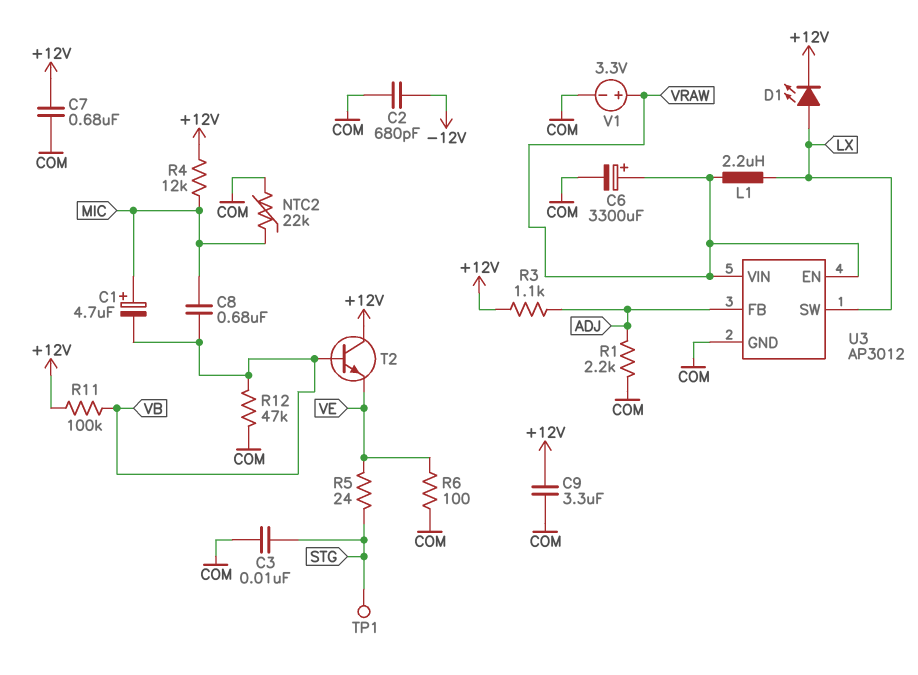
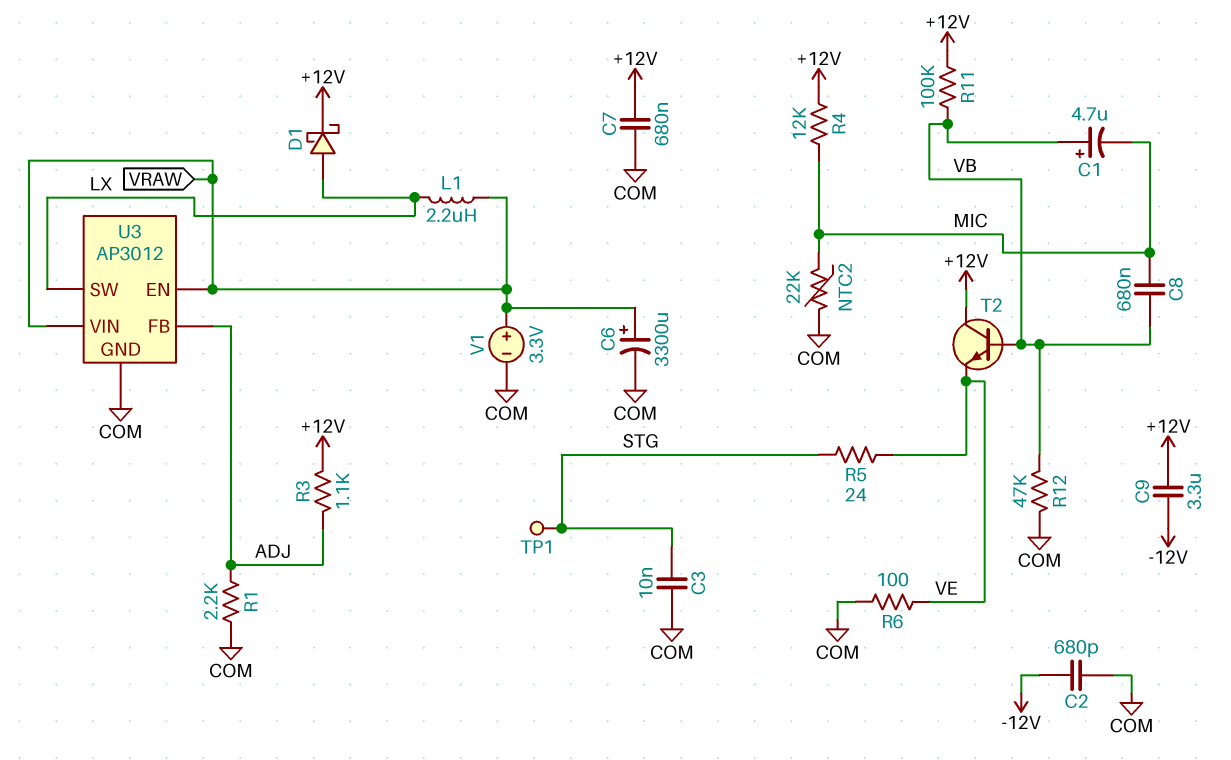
C1: 4.7uF (plus MIC, minus VB) -> 4.7uF (plus VB, minus MIC)
C9: 3.3uF (+12V, COM) -> 3.3uF (+12V, -12V)
D1: LED (A LX, K +12V) -> schottky (A LX, K +12V)

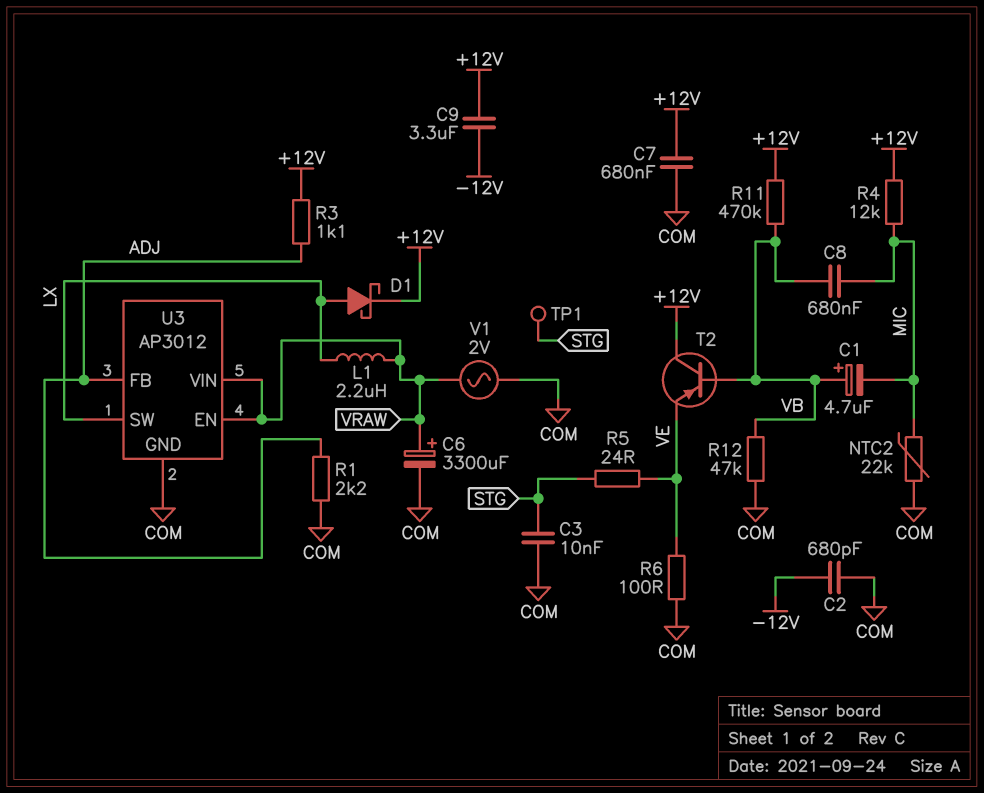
R11: 100k (+12V, VB) -> 470k (+12V, VB)
T2: NPN (B VB, C +12V, E VE) -> PNP (B VB, C +12V, E VE)
V1: 3.3V (plus VRAW, minus COM) -> AC 2V (COM, VRAW)

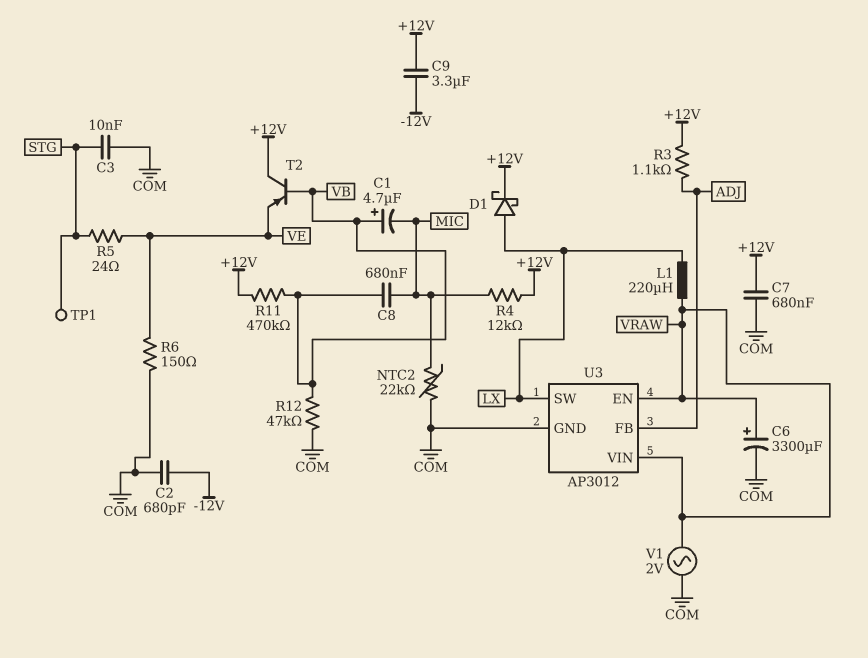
L1: 2.2uH (LX, VRAW) -> 220uH (LX, VRAW)
R1: 2.2k (ADJ, COM) -> none
R6: 100 (COM, VE) -> 150 (COM, VE)

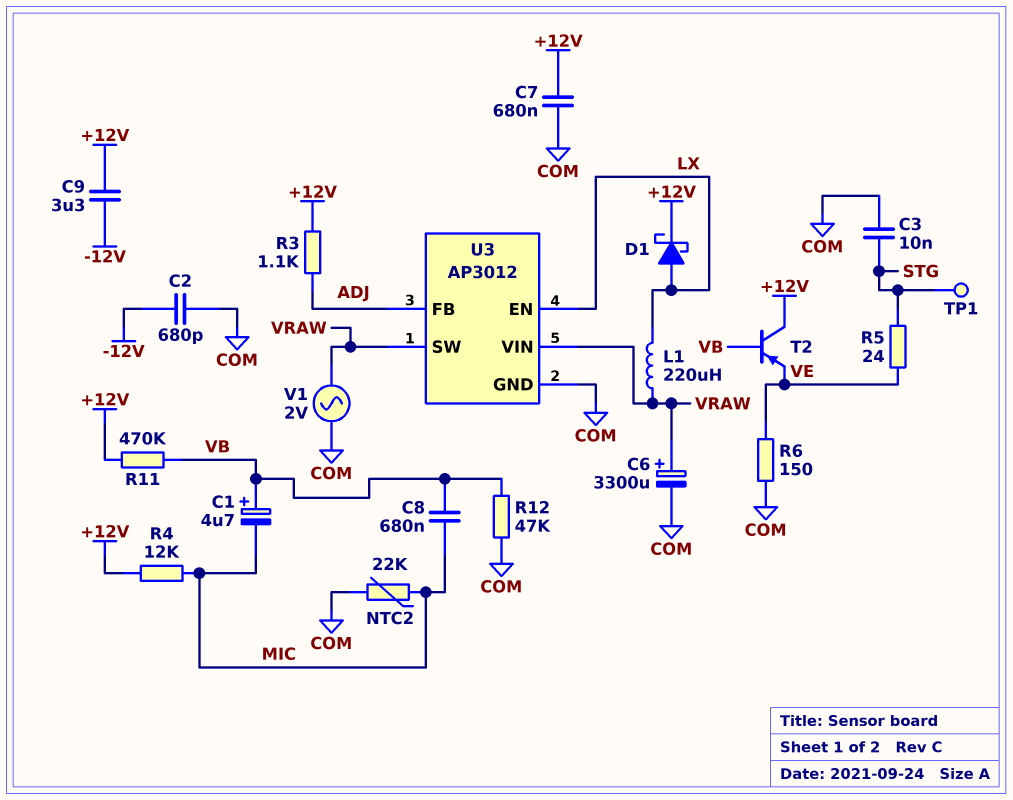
U3 pin EN: VRAW -> LX
U3 pin SW: LX -> VRAW

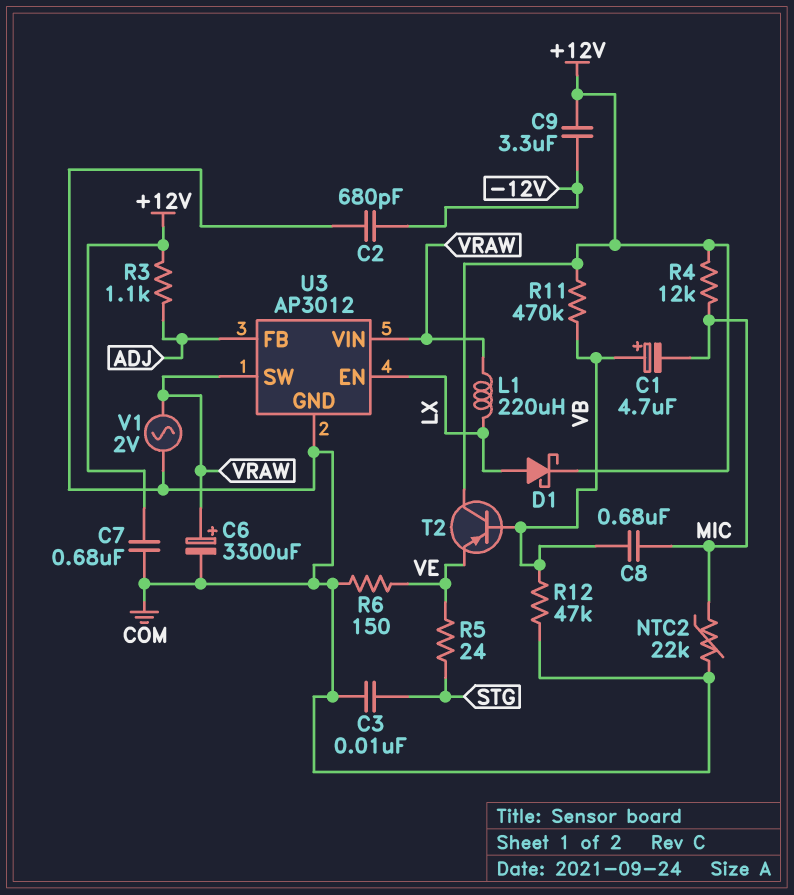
TP1: test point (STG) -> none

